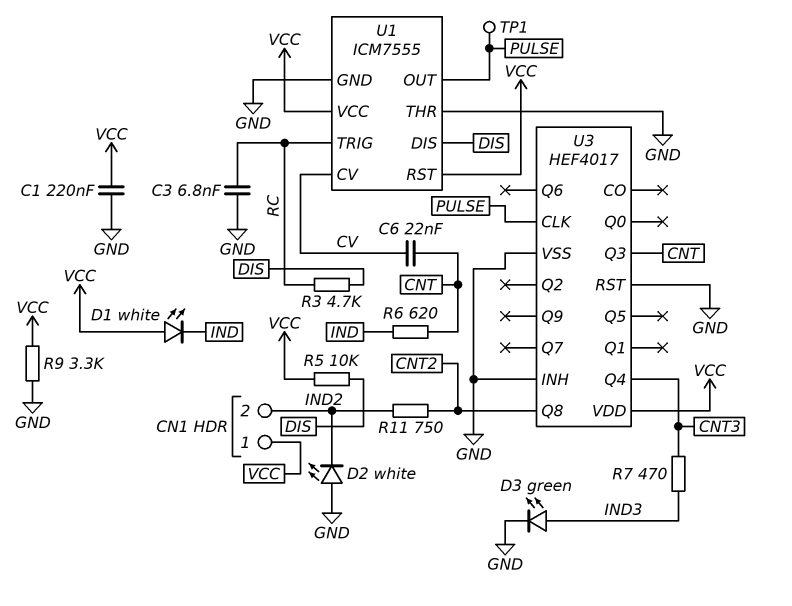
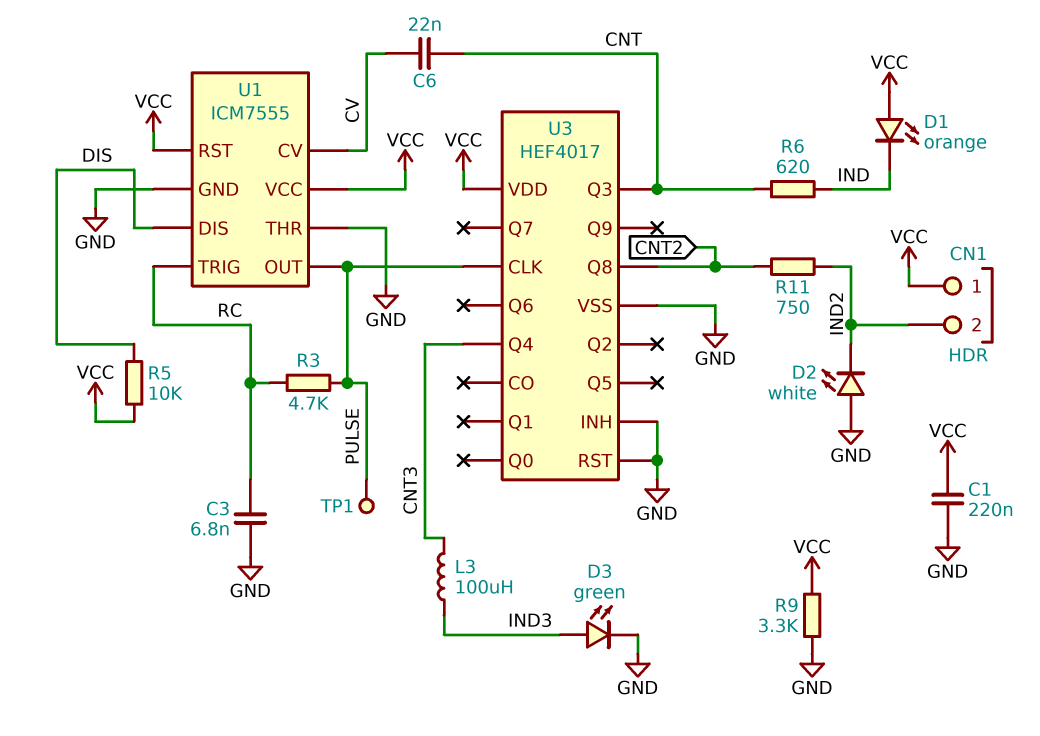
D1: LED white (A VCC, K IND) -> LED orange (A VCC, K IND)
L3: none -> 100uH (CNT3, IND3)
R3: 4.7k (DIS, RC) -> 4.7k (PULSE, RC)
R7: 470 (CNT3, IND3) -> none

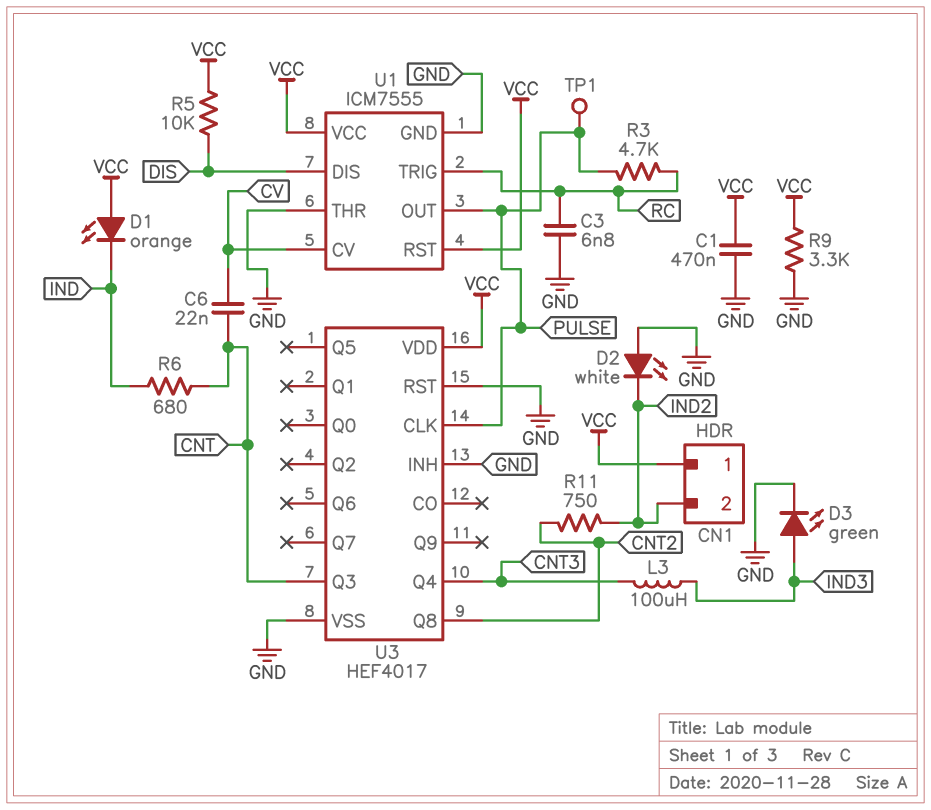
C1: 220nF (GND, VCC) -> 470nF (GND, VCC)
R6: 620 (CNT, IND) -> 680 (CNT, IND)

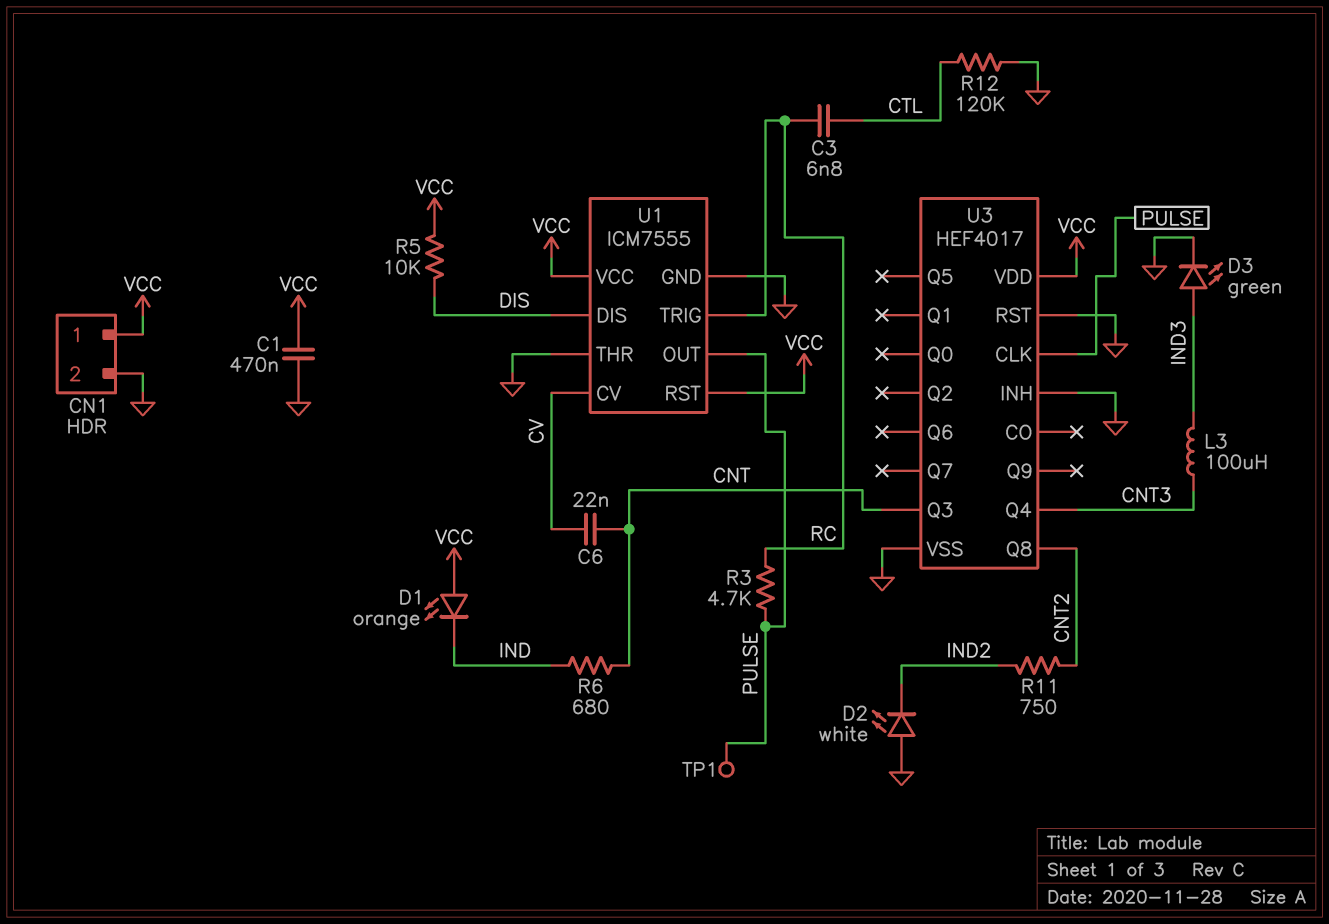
C3: 6.8nF (GND, RC) -> 6.8nF (CTL, RC)
CN1 pin 2: IND2 -> GND
R9: 3.3k (GND, VCC) -> none
R12: none -> 120k (CTL, GND)

